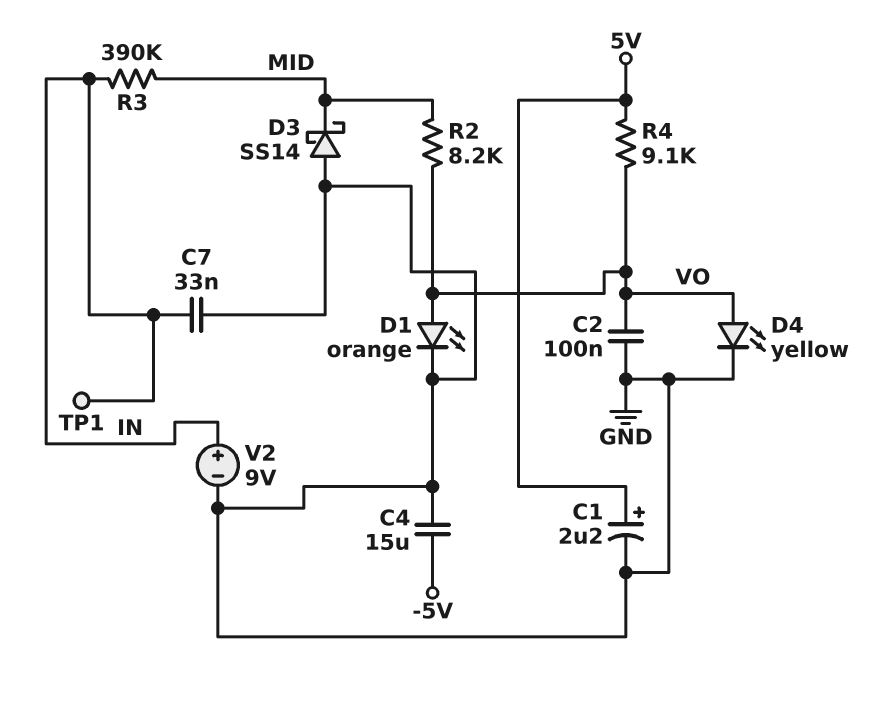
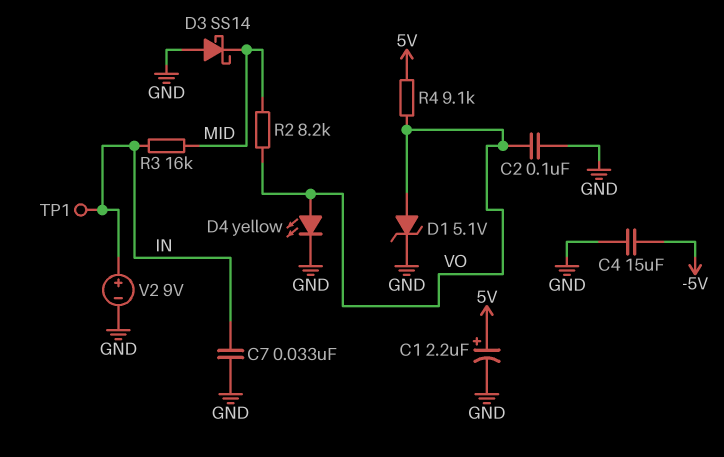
D1: LED orange (A VO, K GND) -> zener 5.1V (A VO, K GND)
R3: 390k (IN, MID) -> 16k (IN, MID)

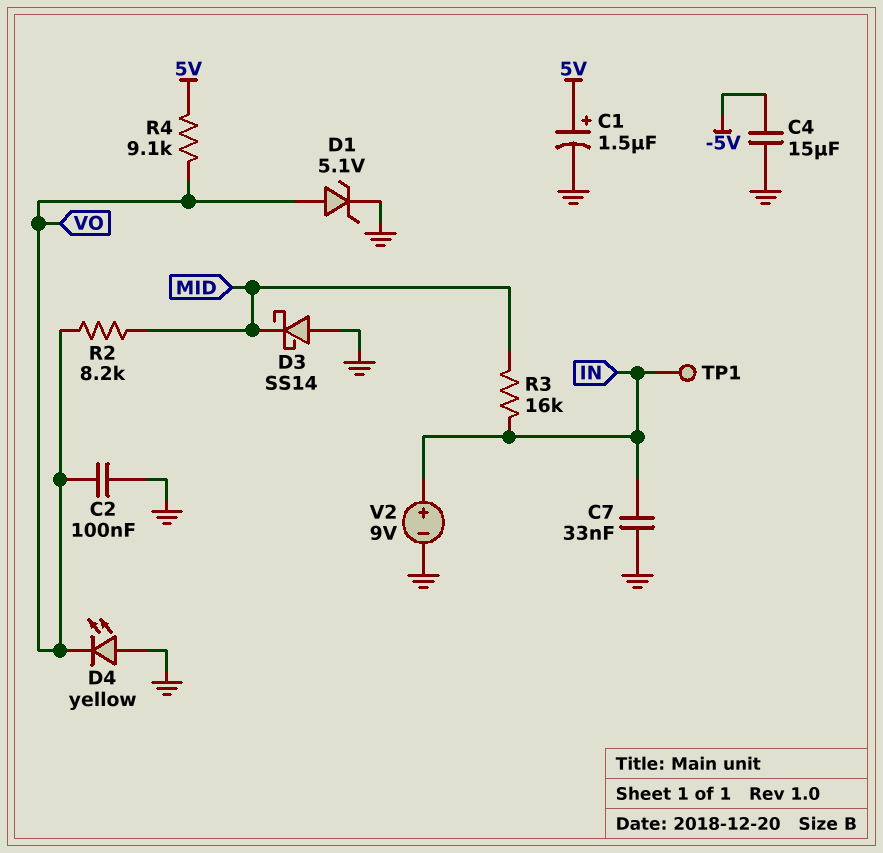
C1: 2.2uF (plus 5V, minus GND) -> 1.5uF (plus 5V, minus GND)
D4: LED yellow (A VO, K GND) -> LED yellow (A GND, K VO)

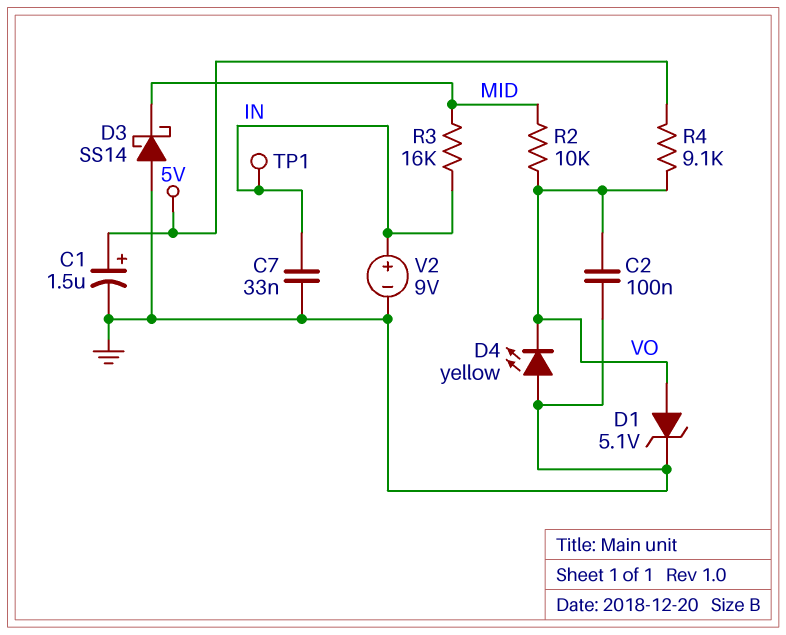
C4: 15uF (-5V, GND) -> none
R2: 8.2k (MID, VO) -> 10k (MID, VO)

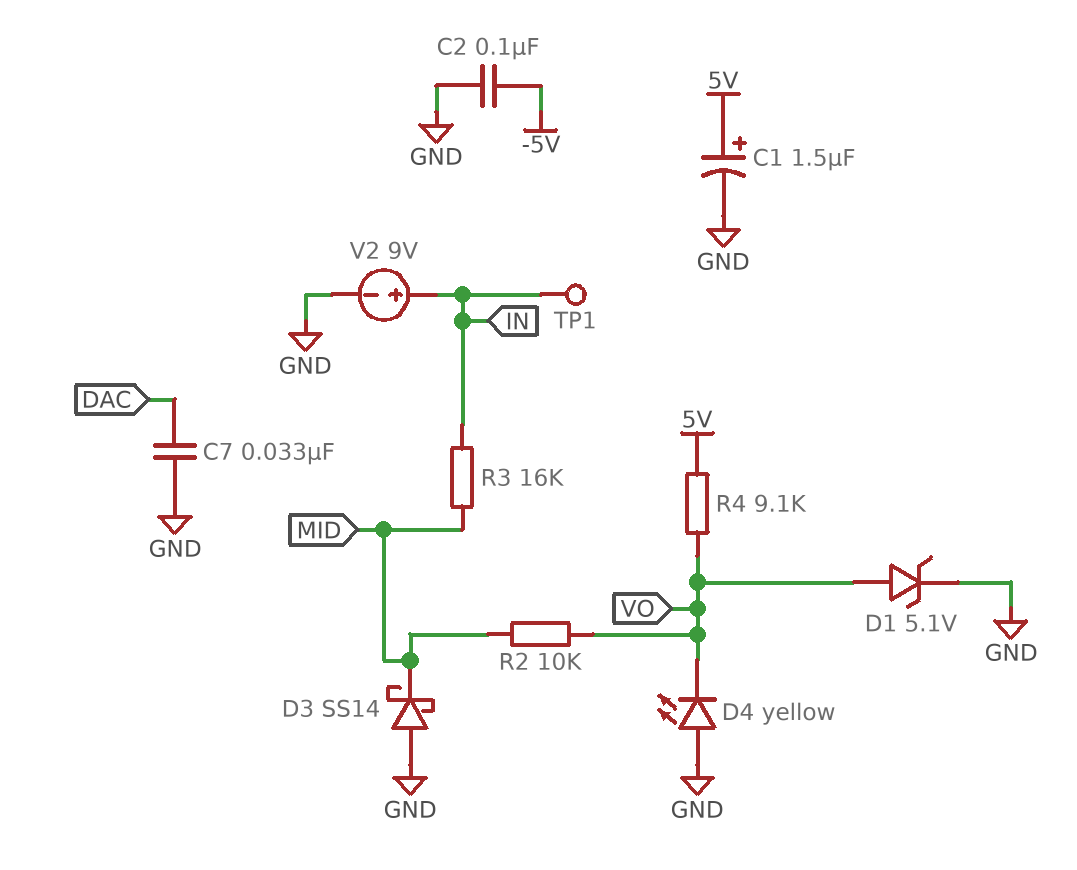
C2: 100nF (GND, VO) -> 100nF (-5V, GND)
C7: 33nF (GND, IN) -> 33nF (DAC, GND)

